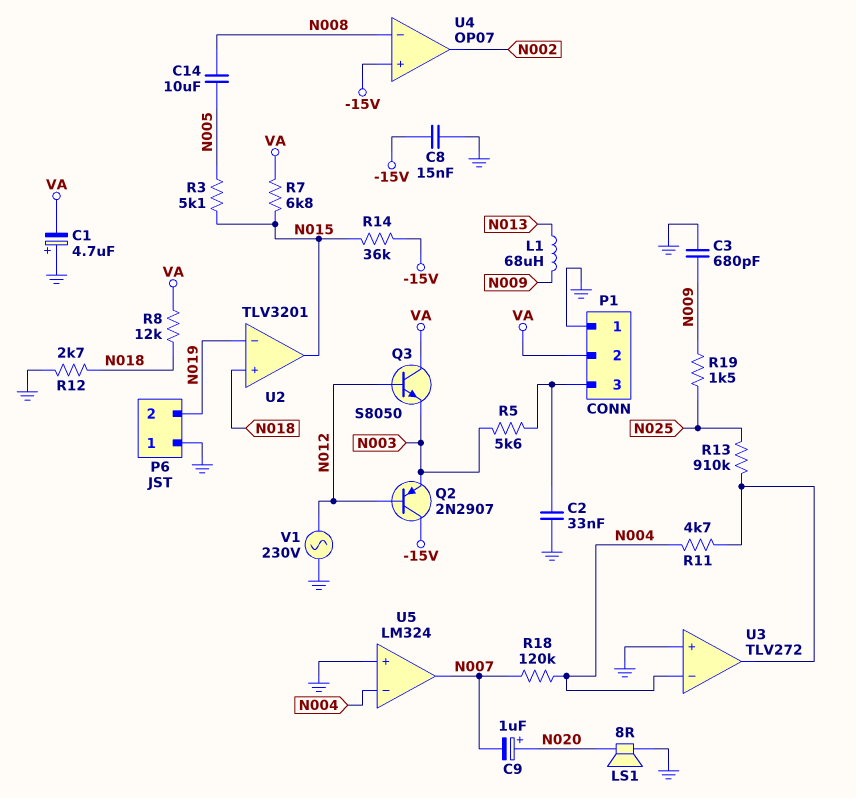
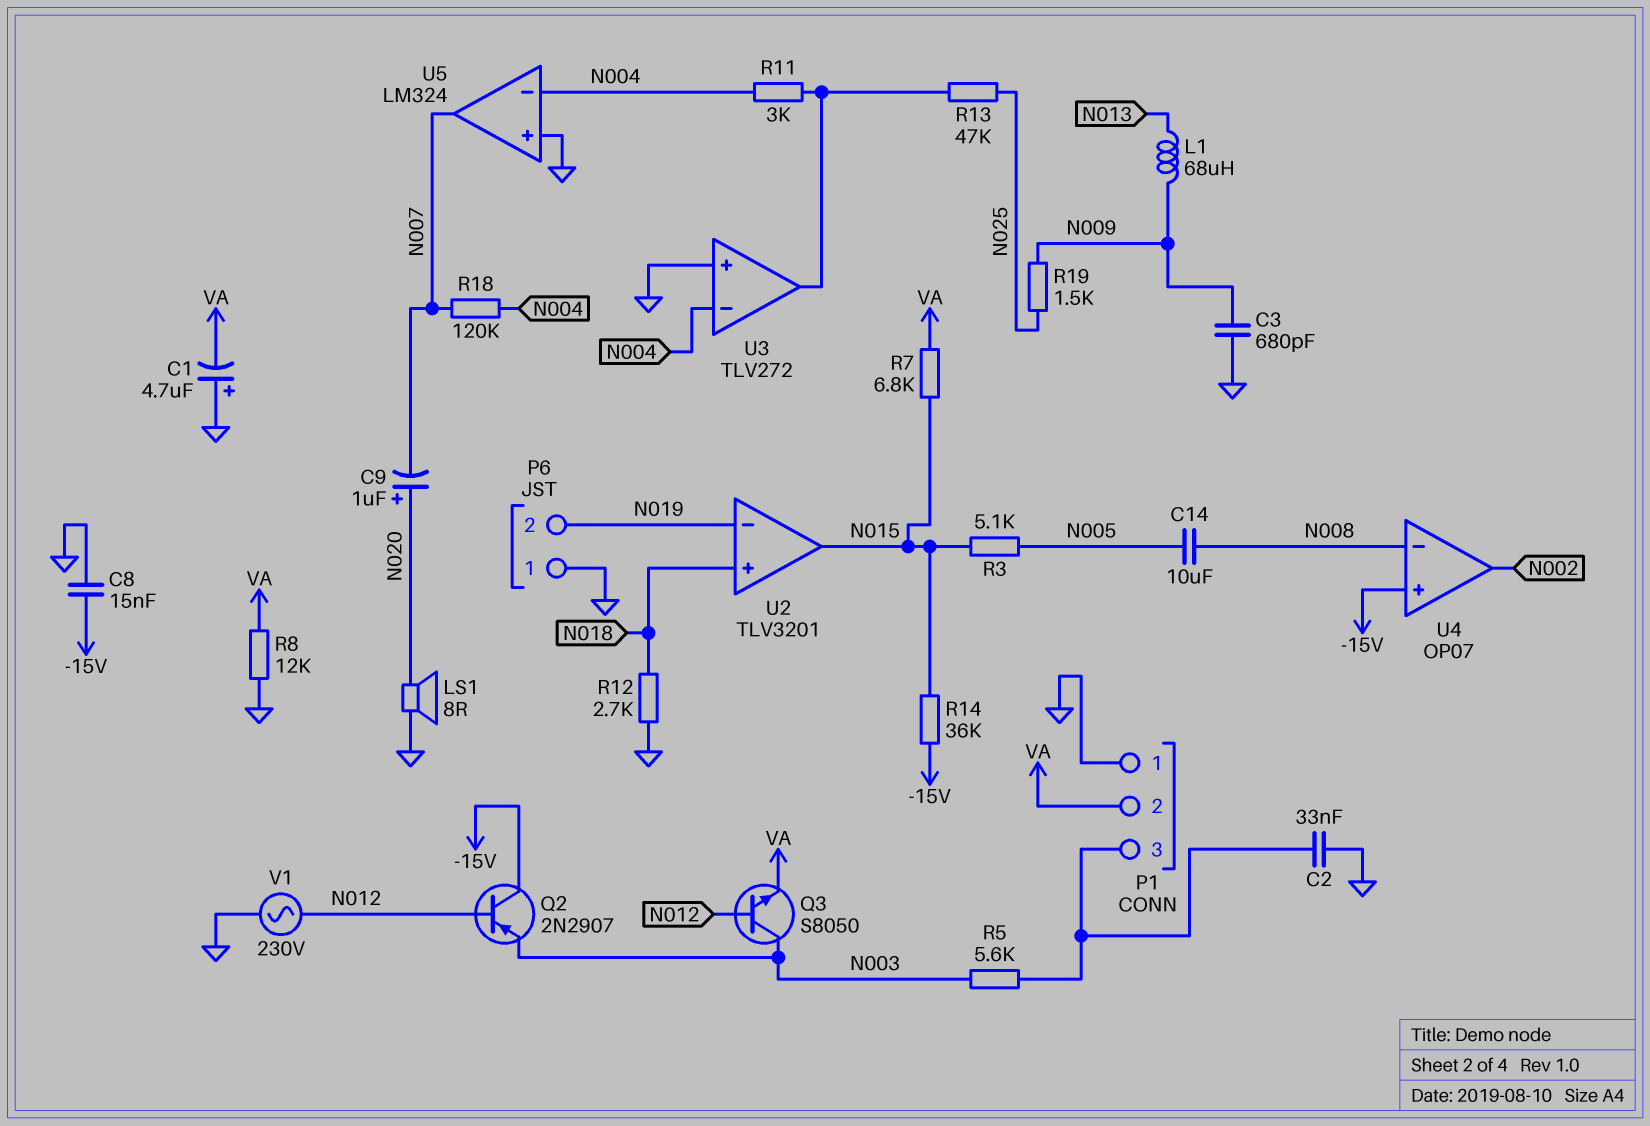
Q3: NPN S8050 (B N012, C VA, E N003) -> NPN S8050 (B N012, C N003, E VA)
R8: 12k (N018, VA) -> 12k (GND, VA)
R11: 4.7k (N004, U3/out) -> 3k (N004, U3/out)
R13: 910k (N025, U3/out) -> 47k (N025, U3/out)

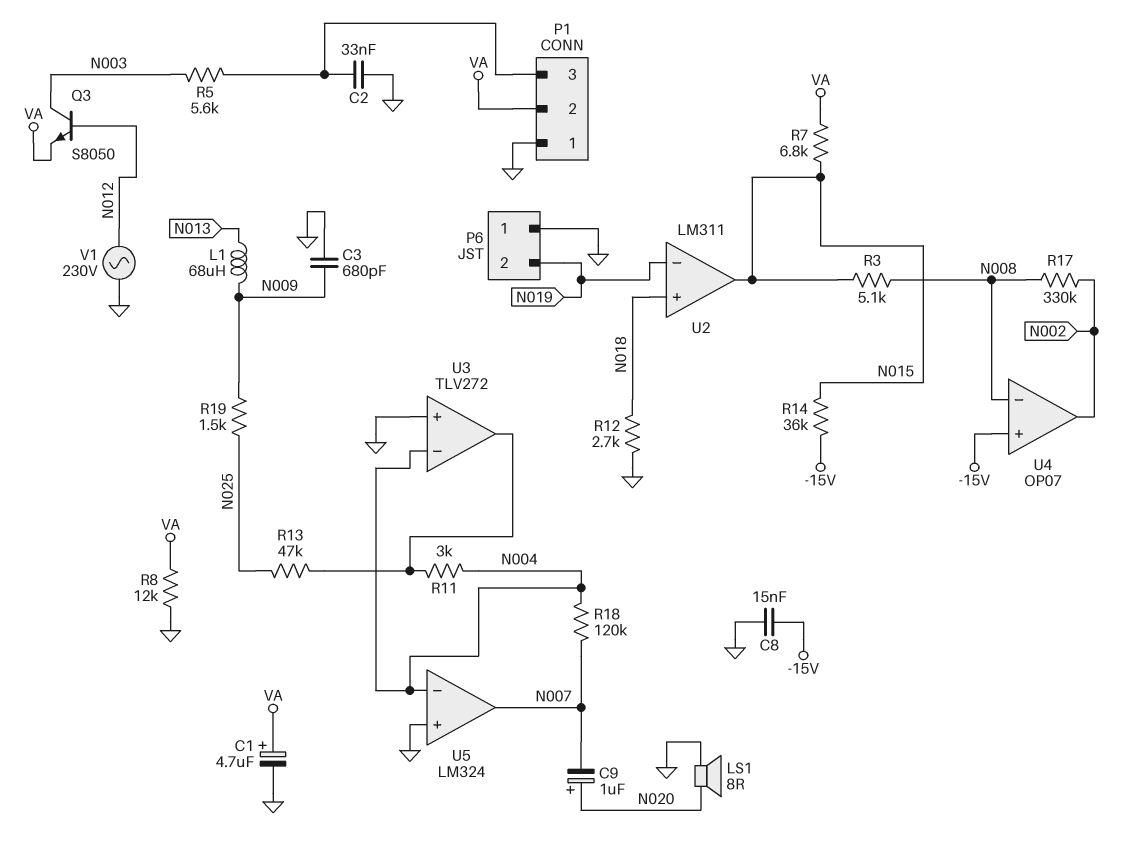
C1: 4.7uF (plus GND, minus VA) -> 4.7uF (plus VA, minus GND)
C14: 10uF (N005, N008) -> none
Q2: PNP 2N2907 (B N012, C -15V, E N003) -> none
R3: 5.1k (N005, N015) -> 5.1k (N008, N015)
R17: none -> 330k (N002, N008)
U2: TLV3201 -> LM311

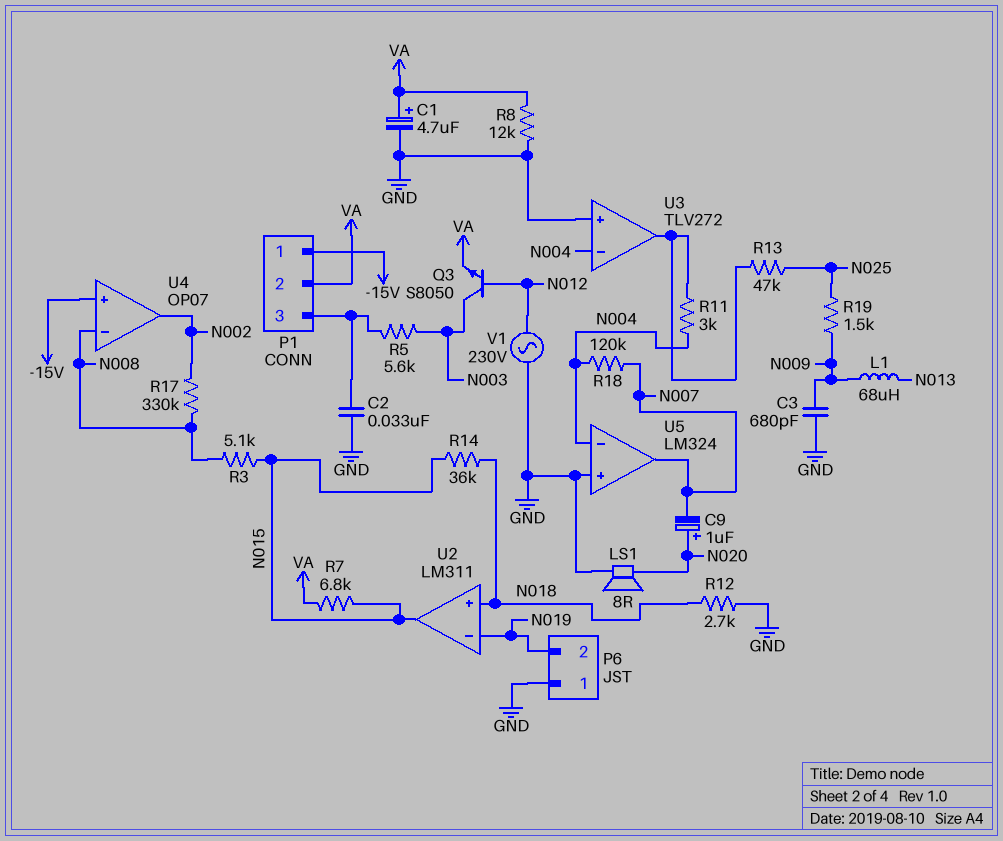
C8: 15nF (-15V, GND) -> none
P1 pin 1: GND -> -15V
R14: 36k (-15V, N015) -> 36k (N015, N018)

